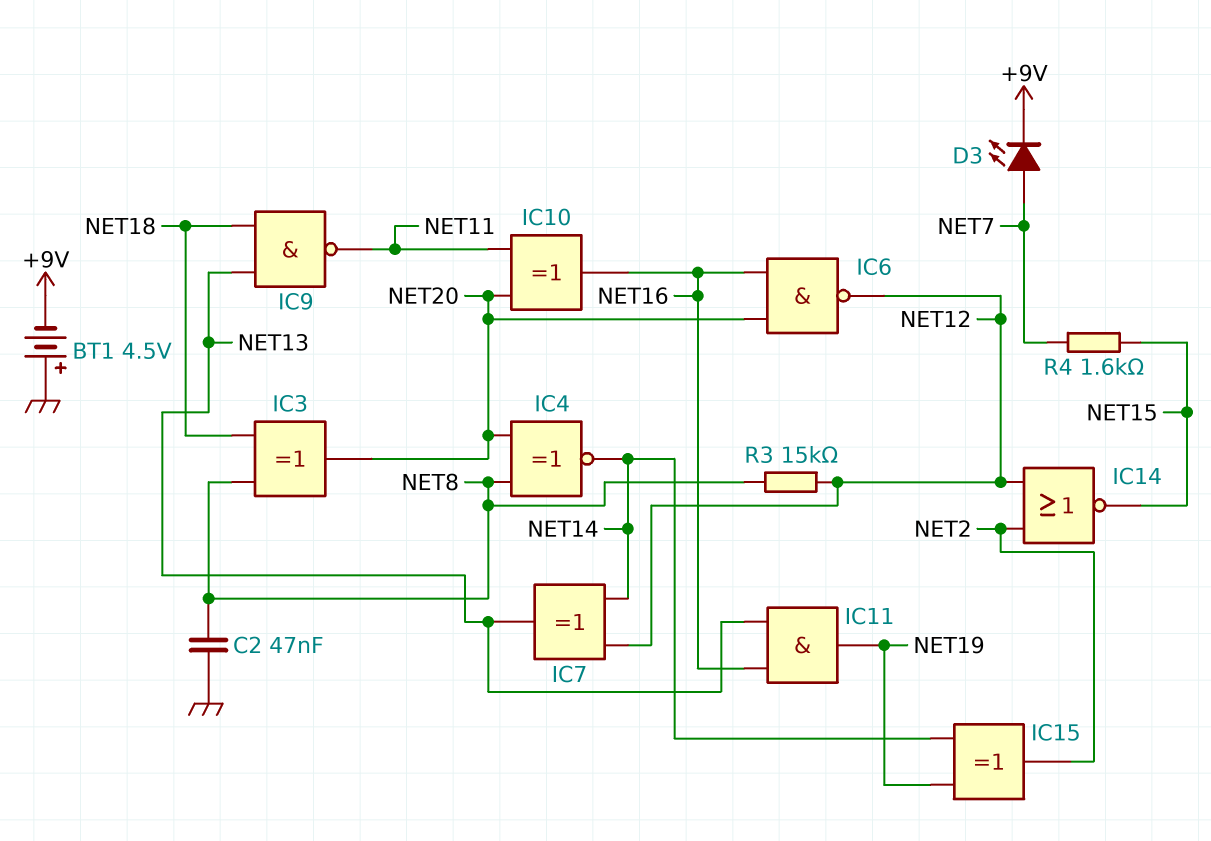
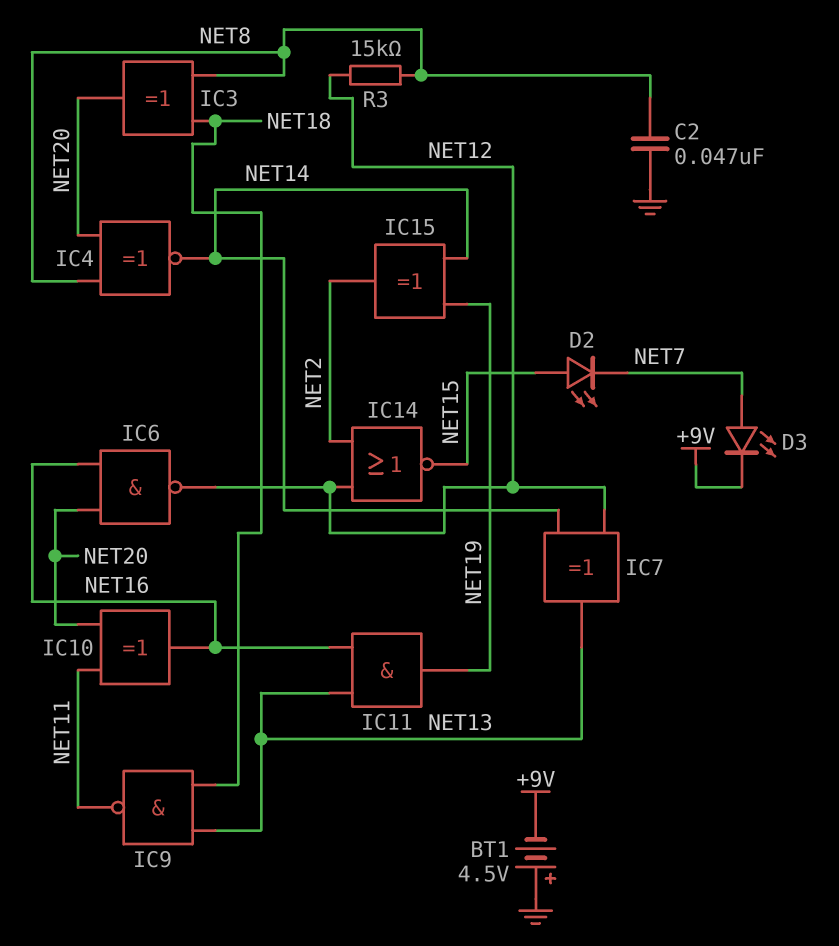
D2: none -> LED (A NET15, K NET7)
R4: 1.6k (NET7, NET15) -> none

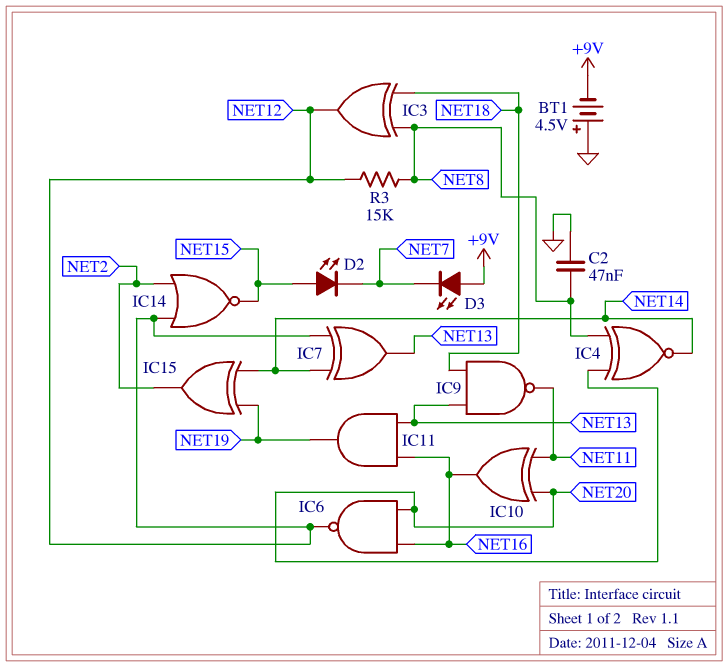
D3: LED (A NET7, K +9V) -> LED (A +9V, K NET7)
IC3: XOR (in NET8, in NET18, out NET20) -> XOR (in NET8, in NET18, out NET12)

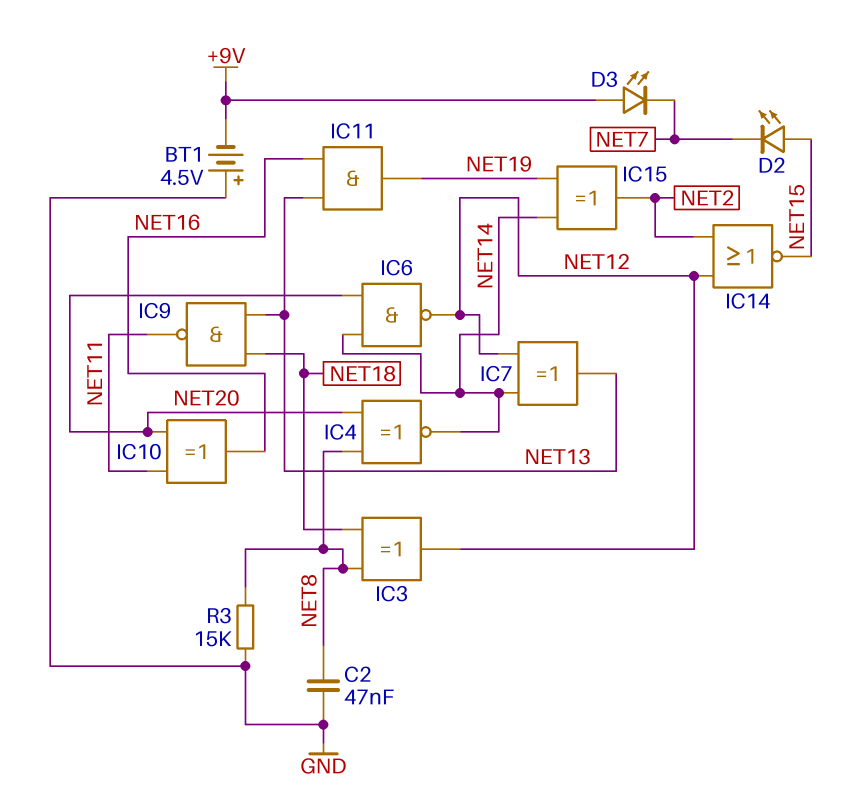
IC6: NAND (in NET16, in NET20, out NET12) -> NAND (in NET14, in NET20, out NET12)
R3: 15k (NET8, NET12) -> 15k (GND, NET8)

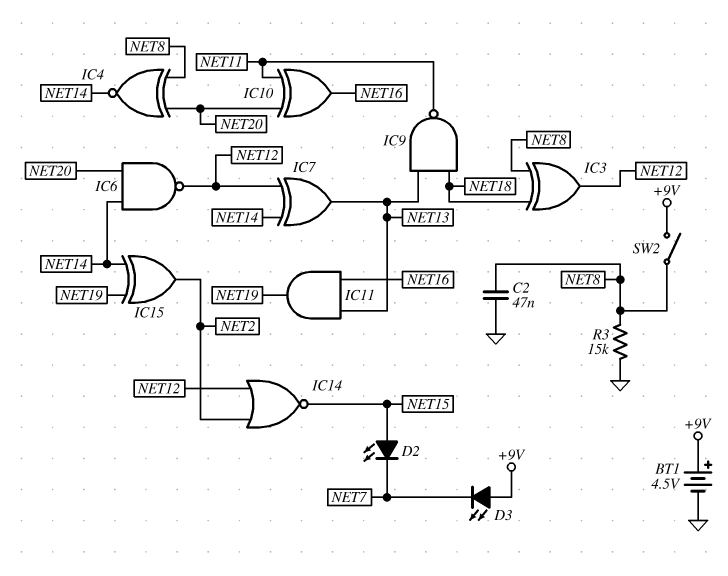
BT1: 4.5V (plus GND, minus +9V) -> 4.5V (plus +9V, minus GND)
SW2: none -> switch (+9V, NET8)

